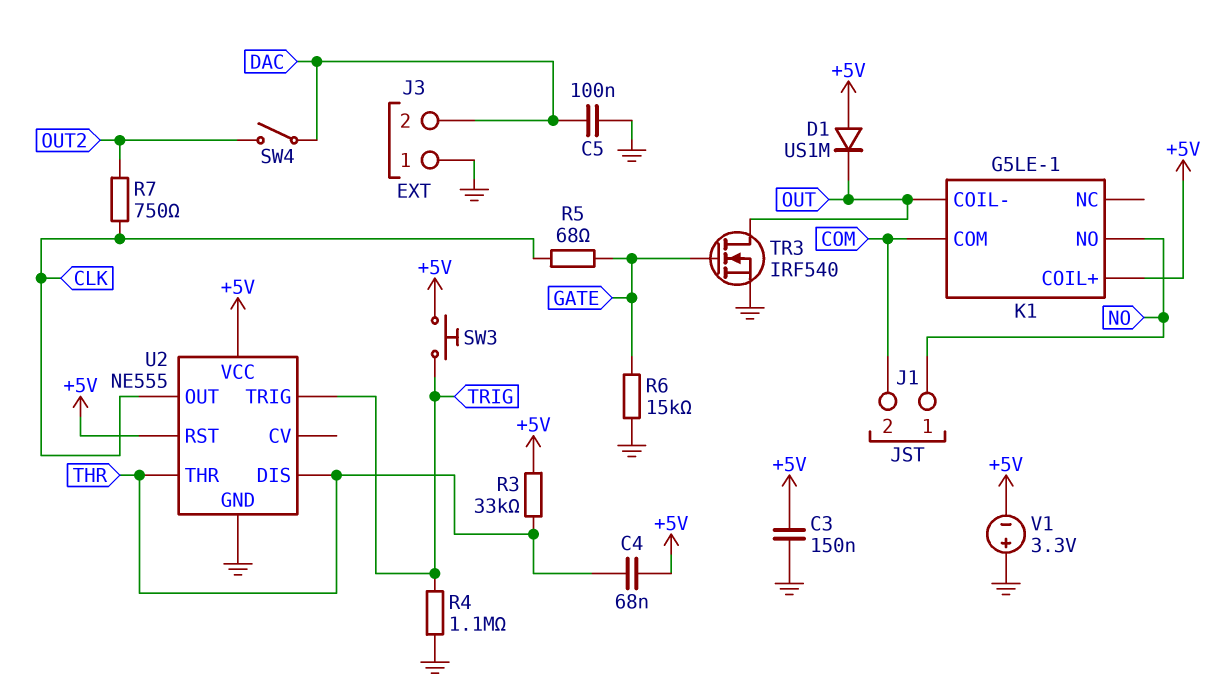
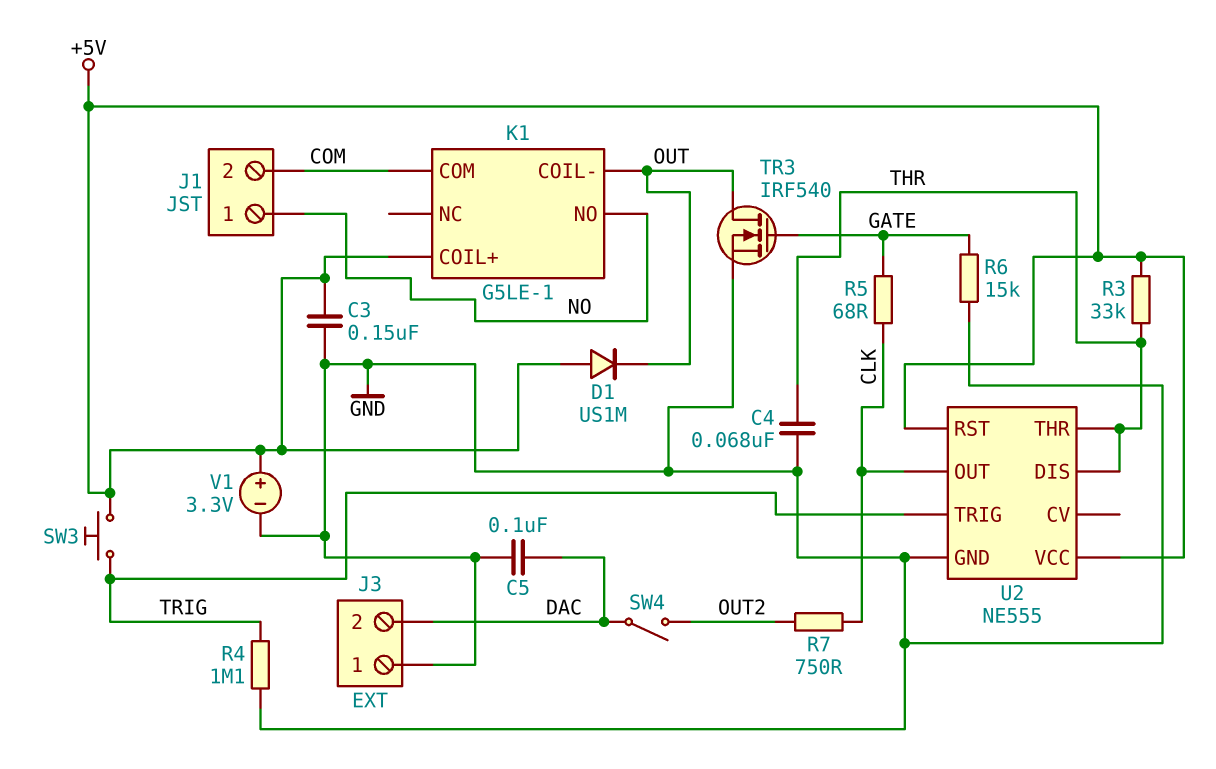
C4: 68nF (+5V, THR) -> 68nF (GND, THR)
V1: 3.3V (plus GND, minus +5V) -> 3.3V (plus +5V, minus GND)

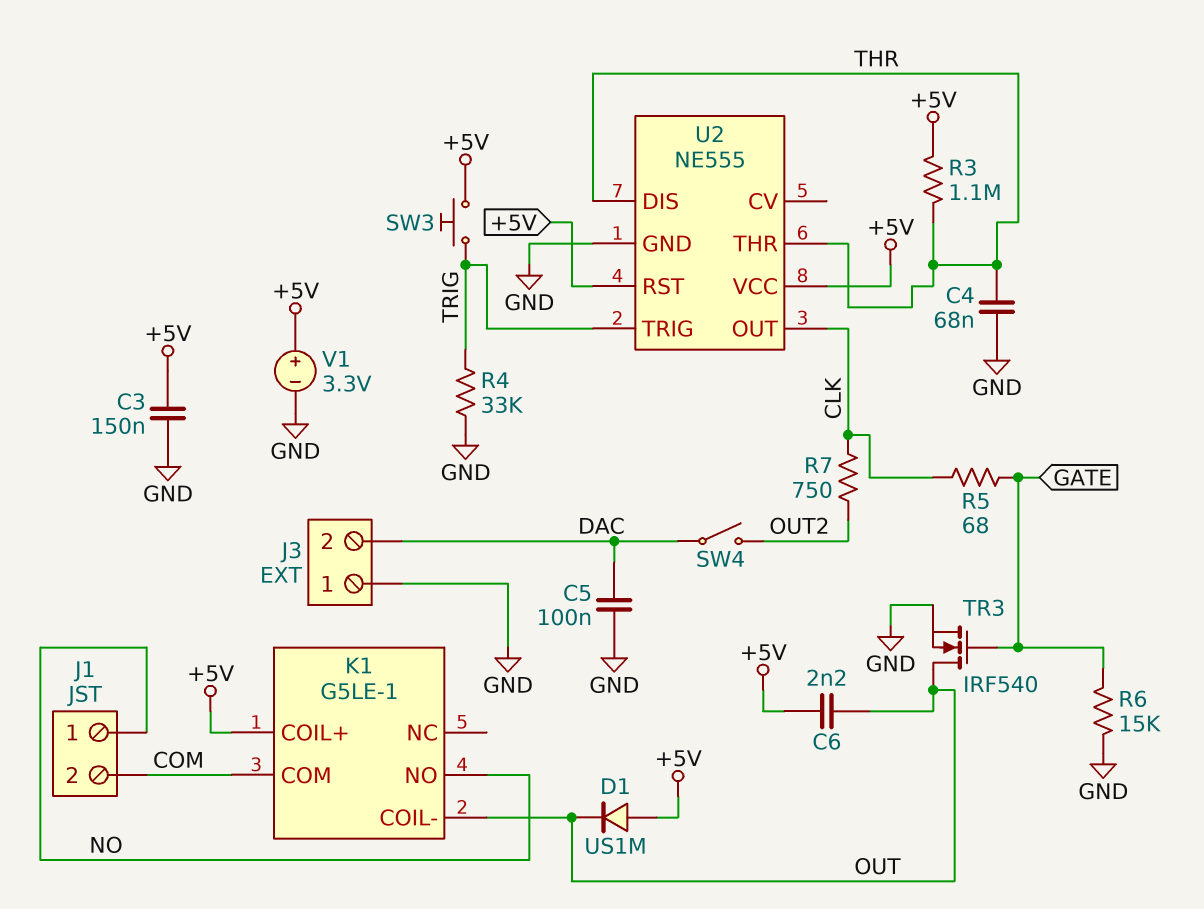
C6: none -> 2.2nF (+5V, OUT)
R3: 33k (+5V, THR) -> 1.1M (+5V, THR)
R4: 1.1M (GND, TRIG) -> 33k (GND, TRIG)

